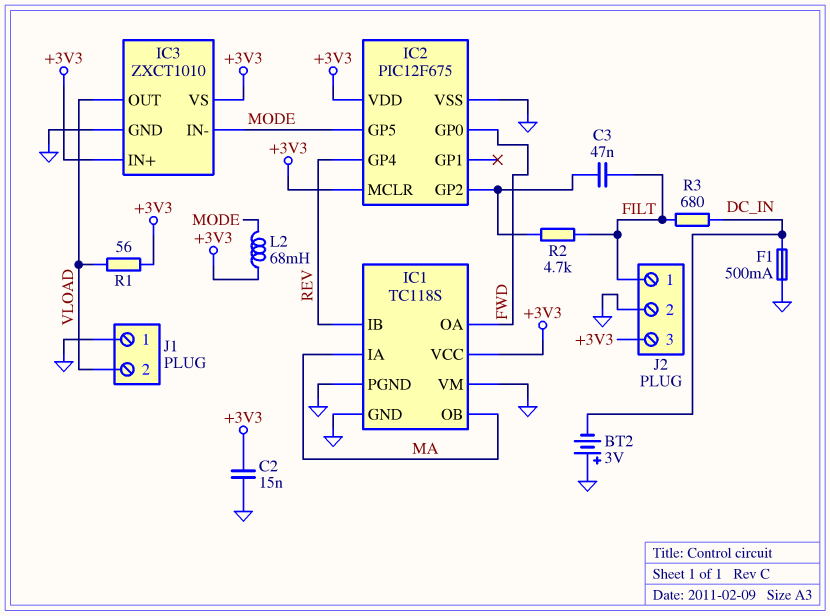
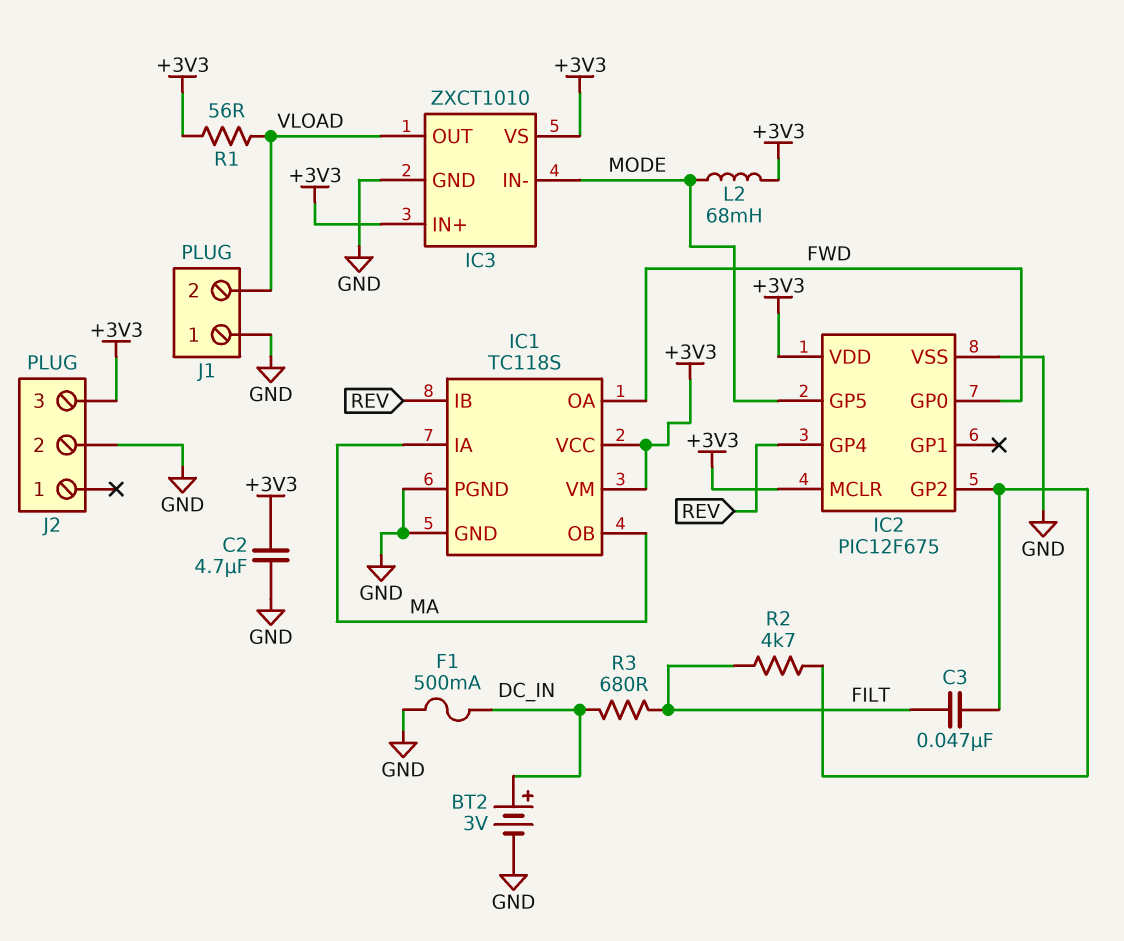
BT2: 3V (plus GND, minus DC_IN) -> 3V (plus DC_IN, minus GND)
C2: 15nF (+3V3, GND) -> 4.7uF (+3V3, GND)
IC1 pin VM: GND -> +3V3
J2 pin 1: FILT -> none

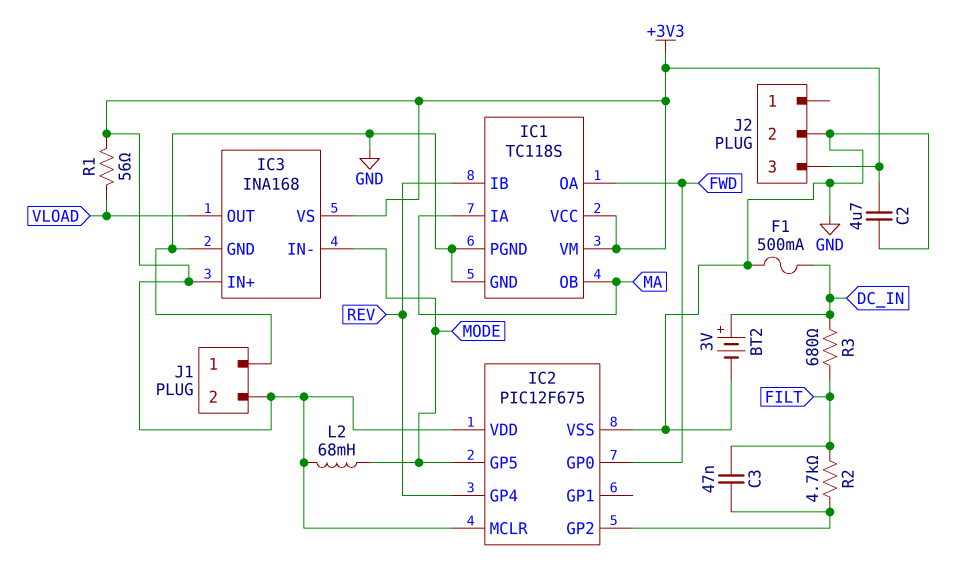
IC3: ZXCT1010 -> INA168
J1 pin 2: VLOAD -> +3V3

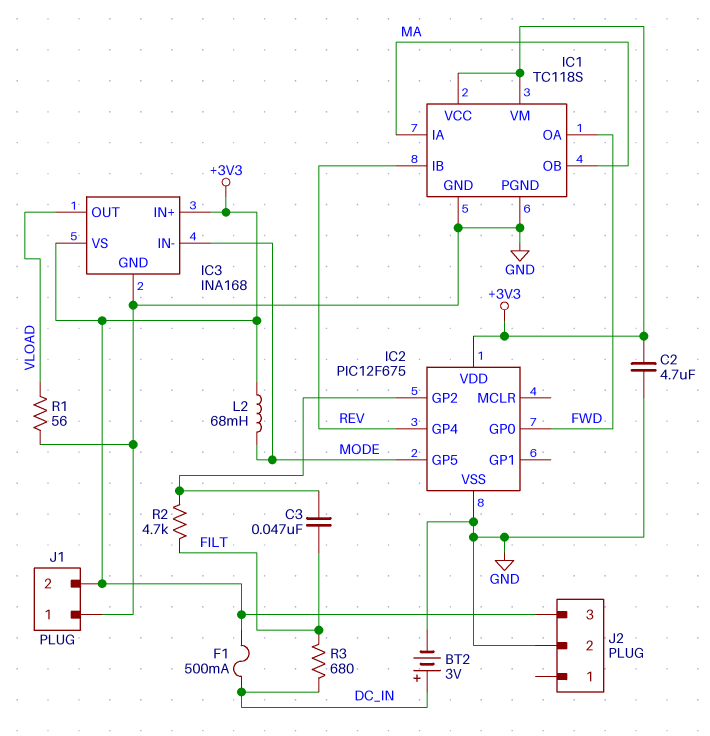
F1: 500mA (DC_IN, GND) -> 500mA (+3V3, DC_IN)
IC2 pin MCLR: +3V3 -> none
R1: 56 (+3V3, VLOAD) -> 56 (GND, VLOAD)

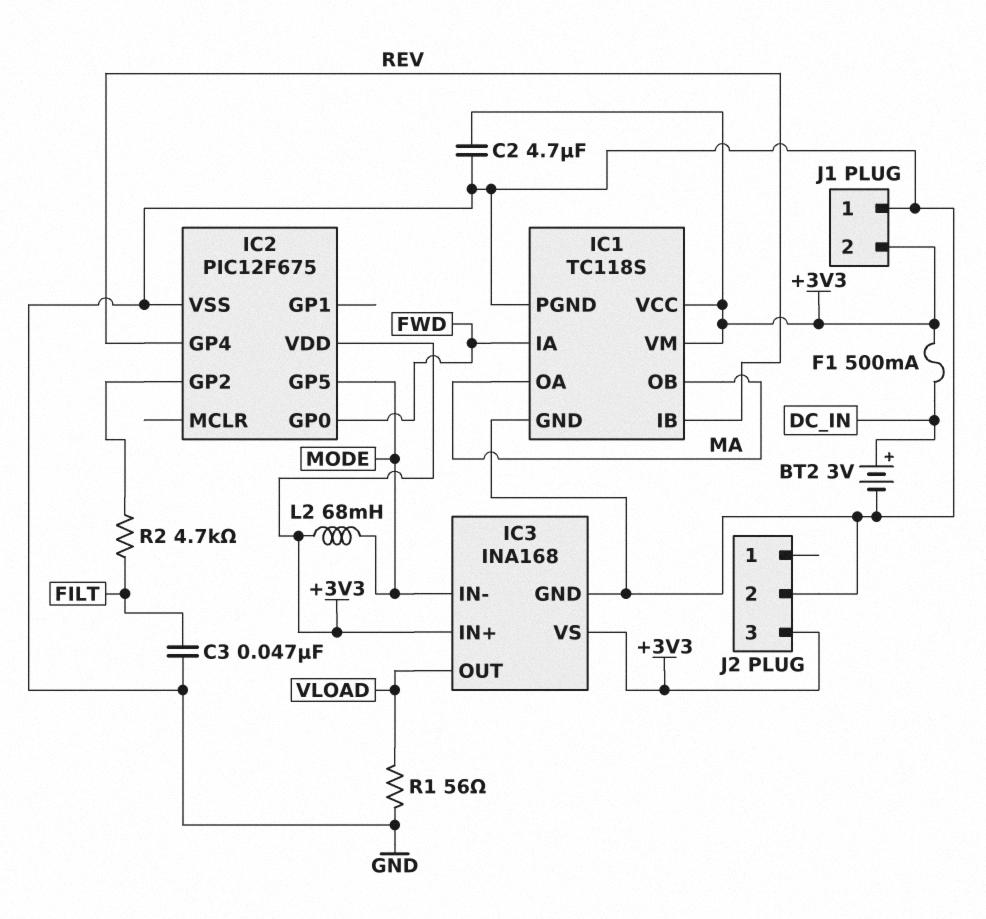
C3: 47nF (FILT, IC2/GP2) -> 47nF (FILT, GND)
IC1 pin IA: MA -> FWD
IC1 pin OA: FWD -> MA
R3: 680 (DC_IN, FILT) -> none

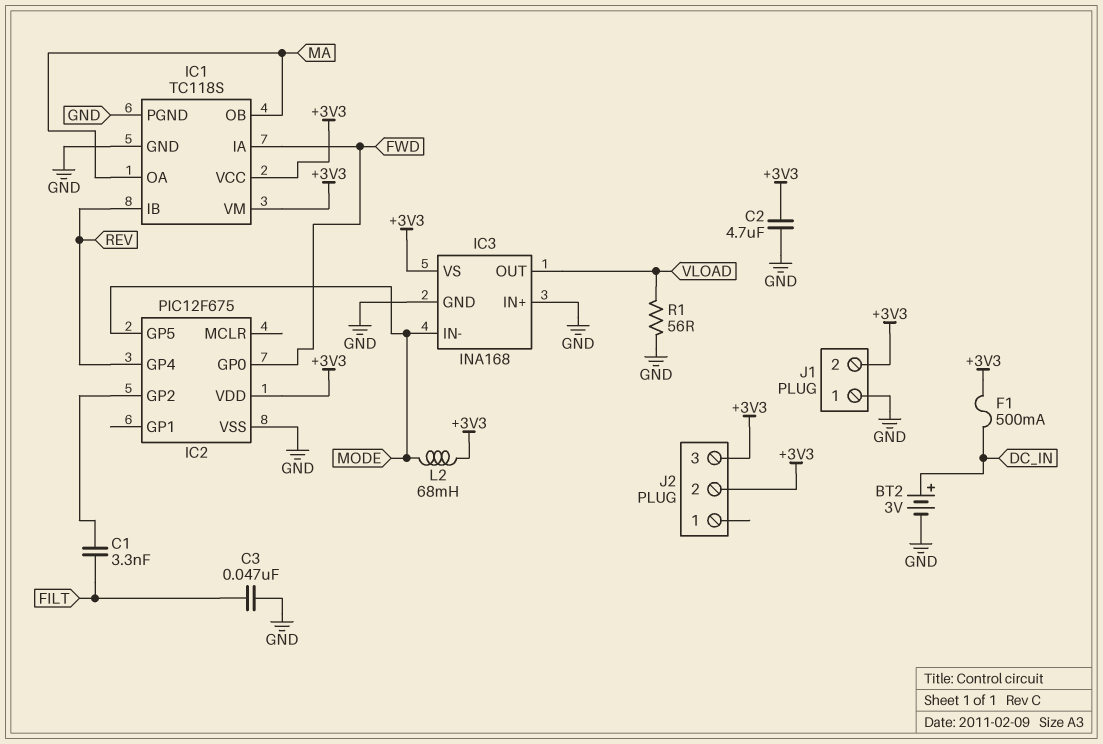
C1: none -> 3.3nF (FILT, IC2/GP2)
IC3 pin IN+: +3V3 -> GND
J2 pin 2: GND -> +3V3
R2: 4.7k (FILT, IC2/GP2) -> none

